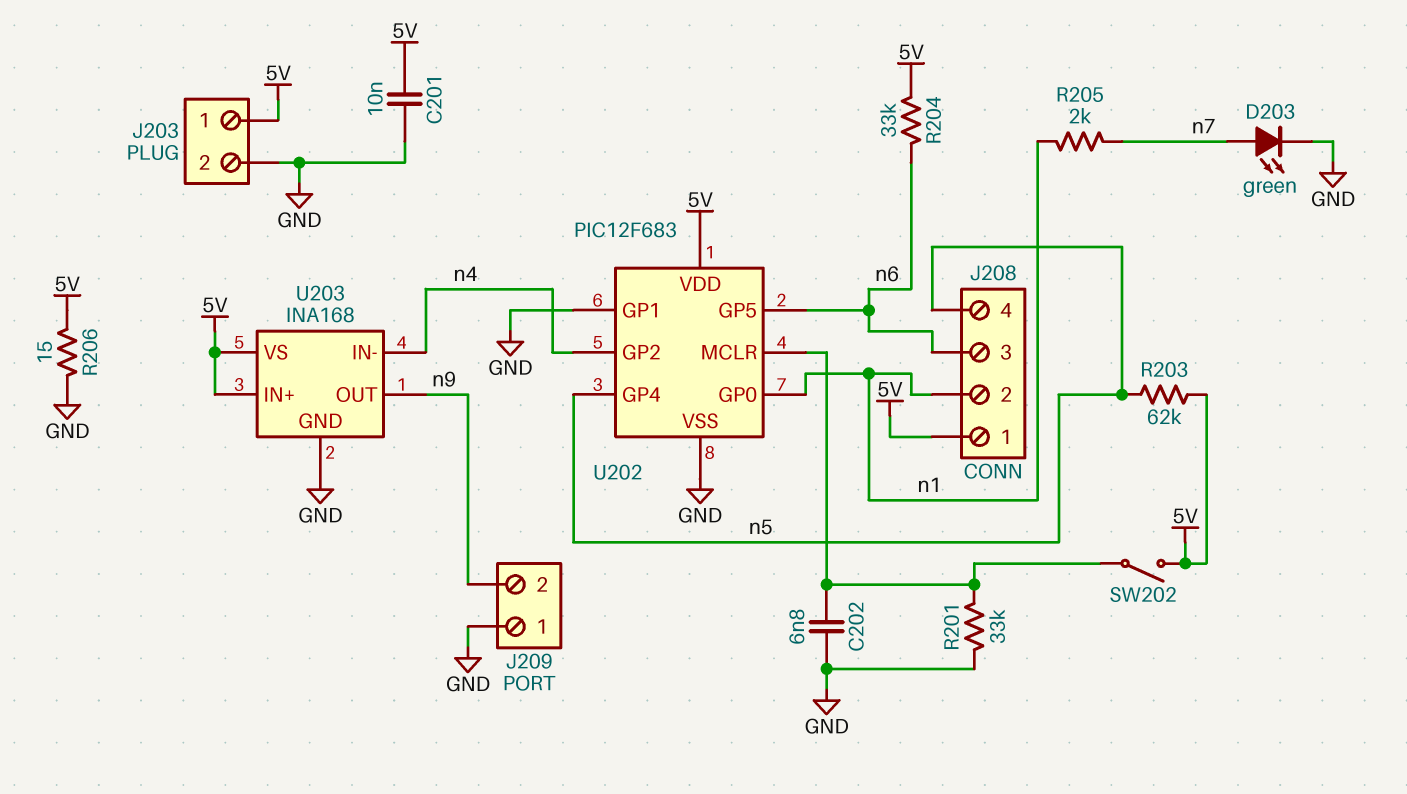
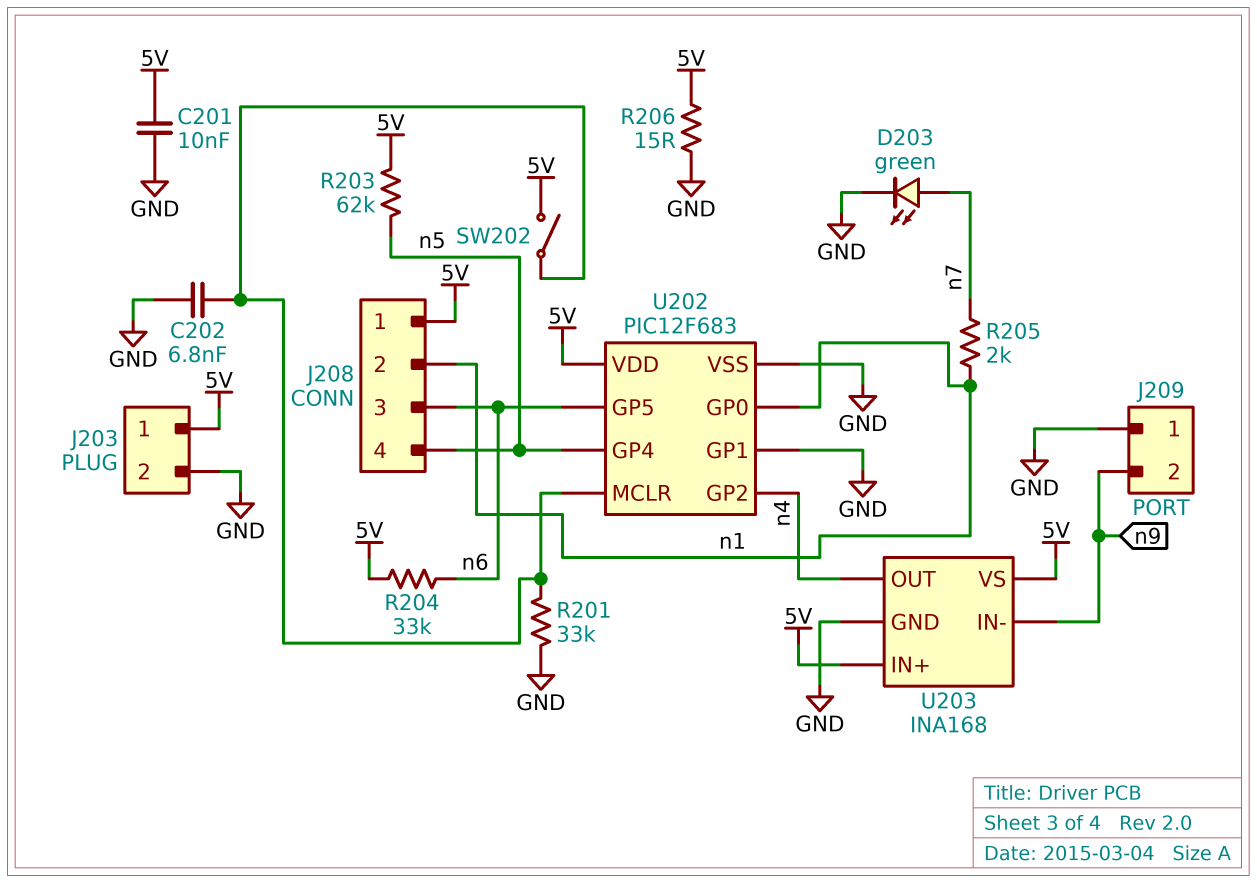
U203 pin IN-: n4 -> n9
U203 pin OUT: n9 -> n4

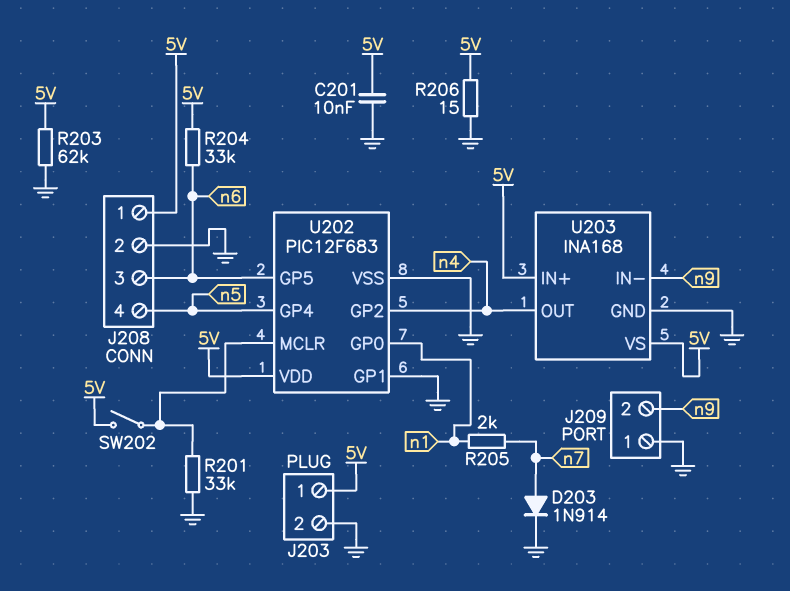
C202: 6.8nF (GND, U202/MCLR) -> none
D203: LED green (A n7, K GND) -> diode 1N914 (A n7, K GND)
J208 pin 2: n1 -> GND
R203: 62k (5V, n5) -> 62k (5V, GND)

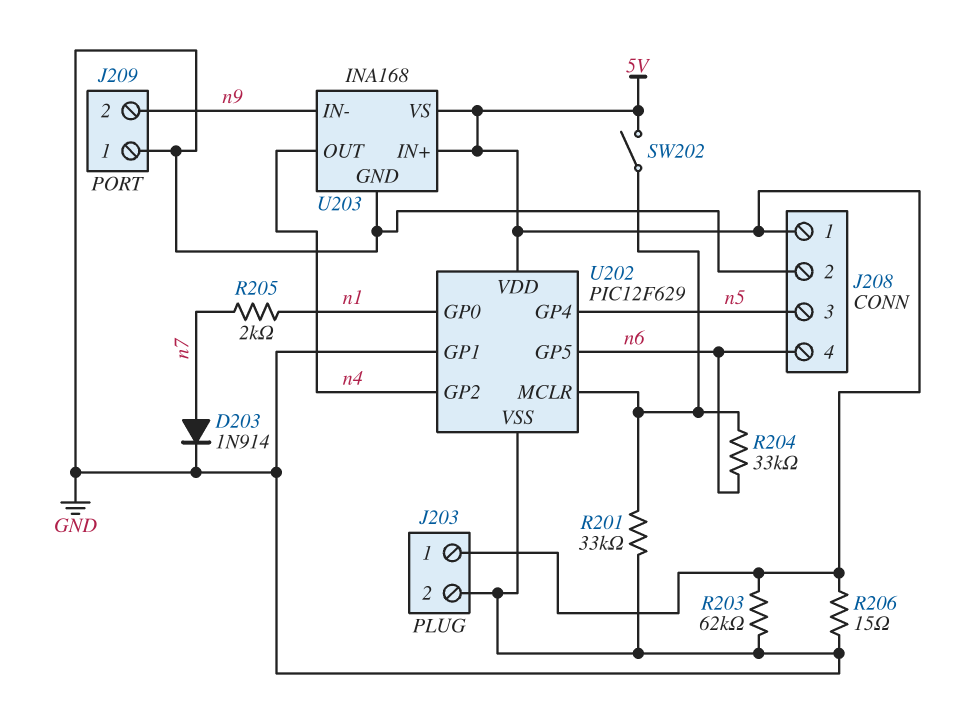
C201: 10nF (5V, GND) -> none
J208 pin 3: n6 -> n5
J208 pin 4: n5 -> n6
R204: 33k (5V, n6) -> 33k (U202/MCLR, n6)
U202: PIC12F683 -> PIC12F629

